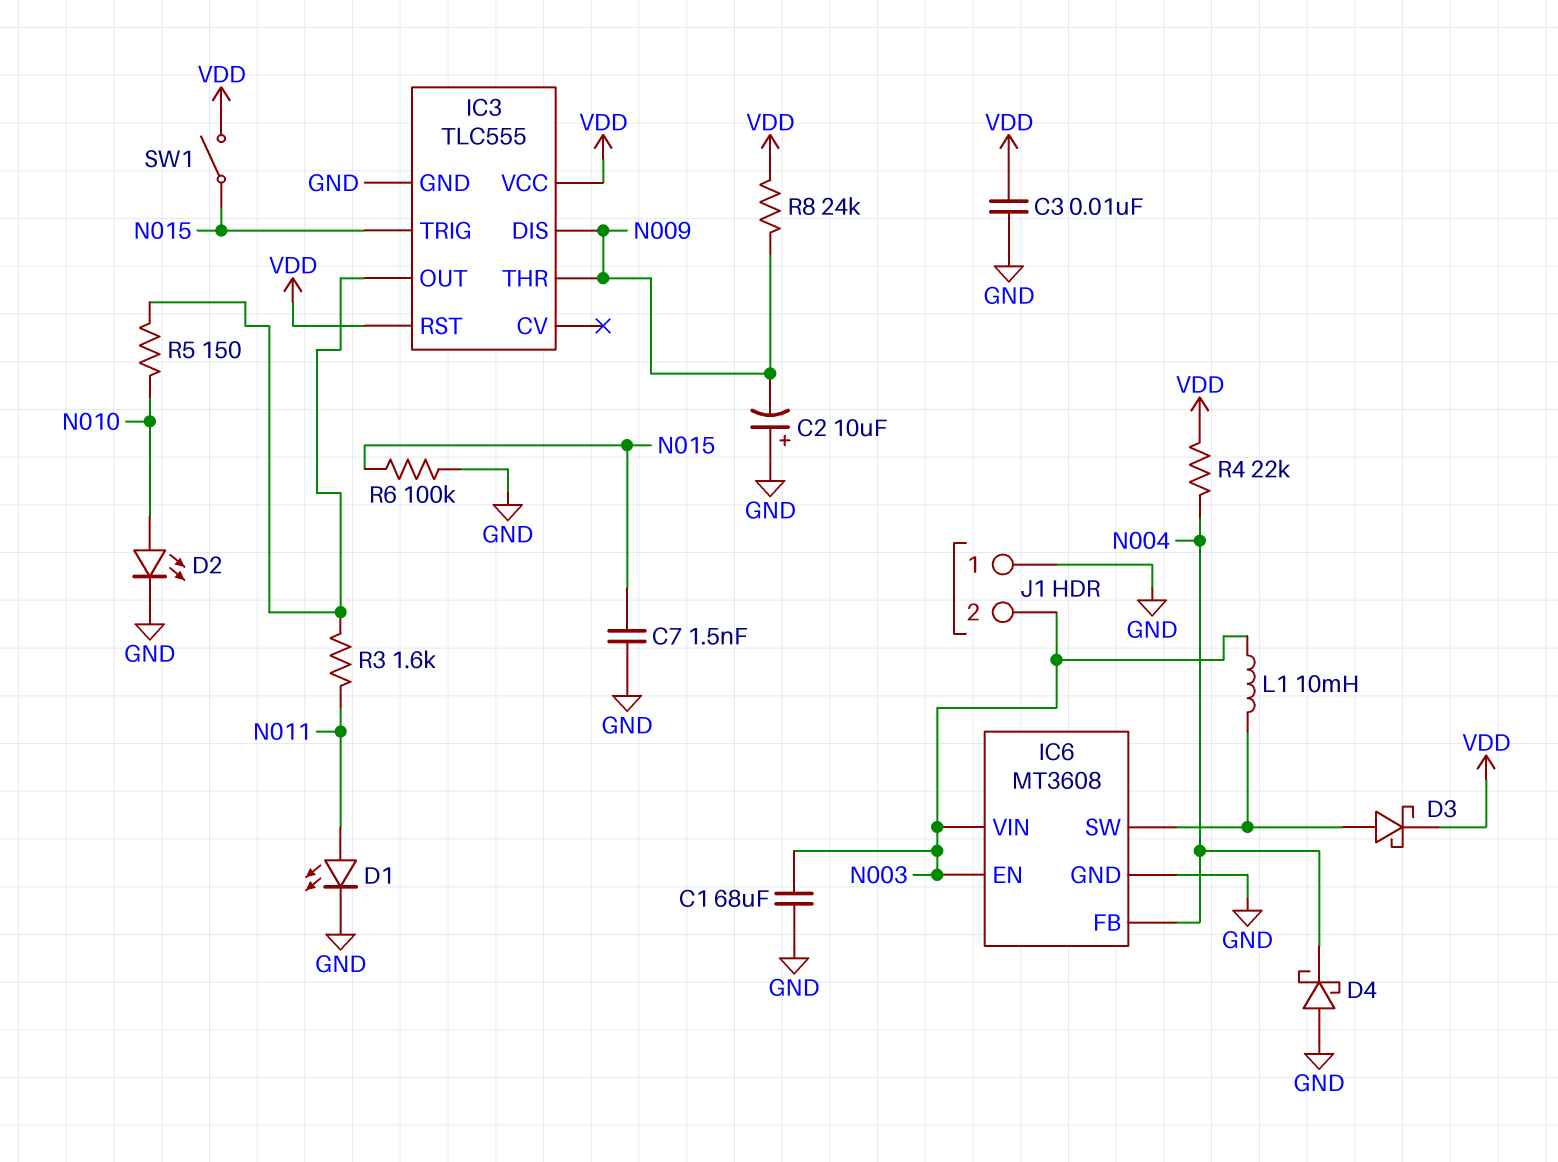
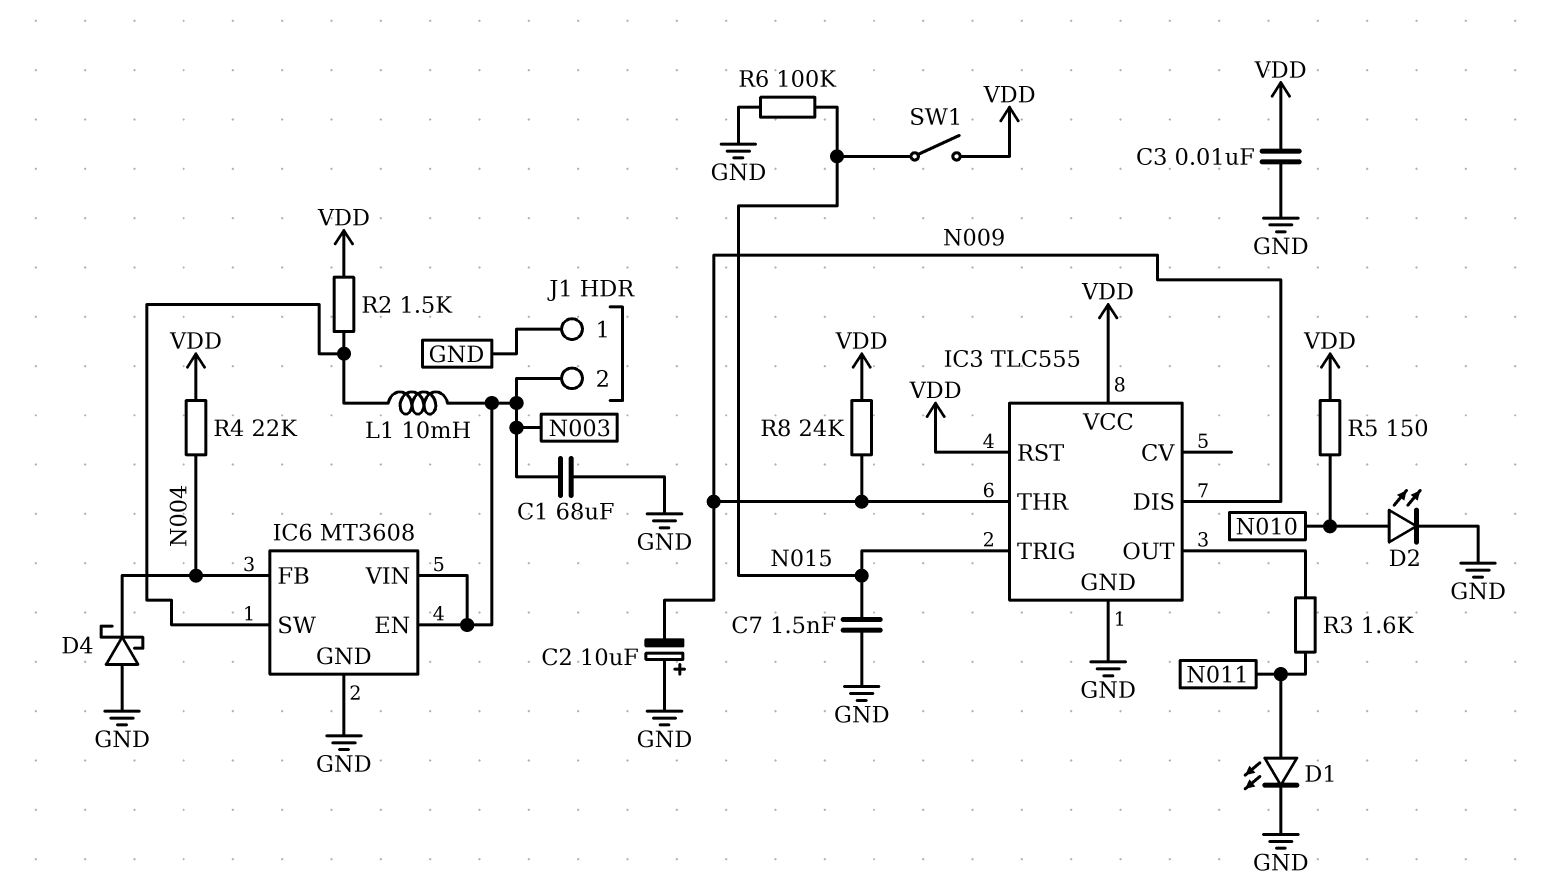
D3: schottky (A IC6/SW, K VDD) -> none
R2: none -> 1.5k (IC6/SW, VDD)
R5: 150 (IC3/OUT, N010) -> 150 (N010, VDD)

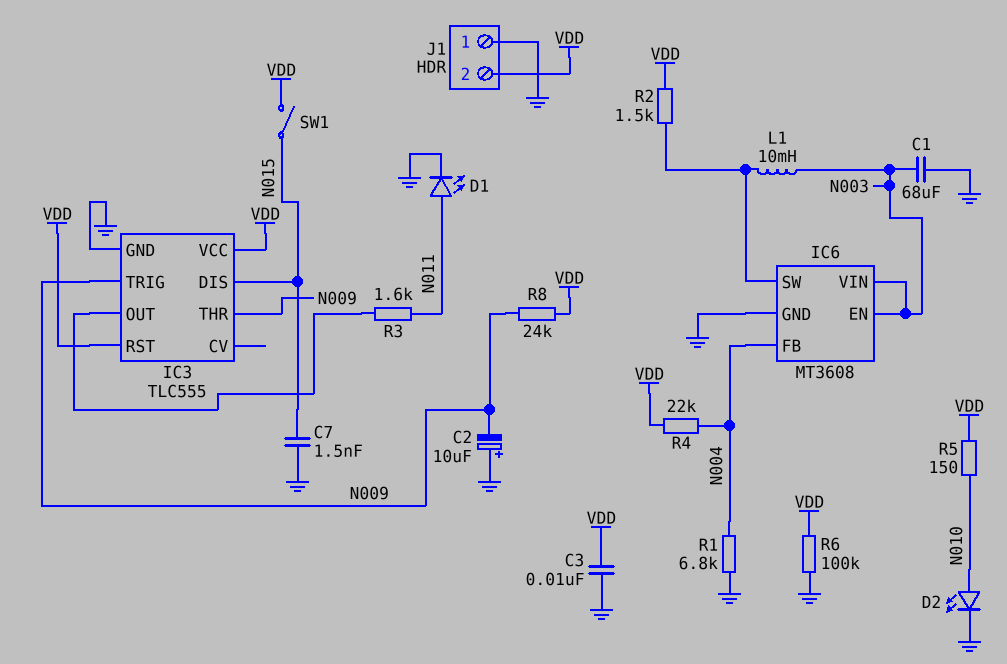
D4: schottky (A GND, K N004) -> none
IC3 pin DIS: N009 -> N015
IC3 pin TRIG: N015 -> N009
J1 pin 2: N003 -> VDD
R1: none -> 6.8k (GND, N004)
R6: 100k (GND, N015) -> 100k (GND, VDD)

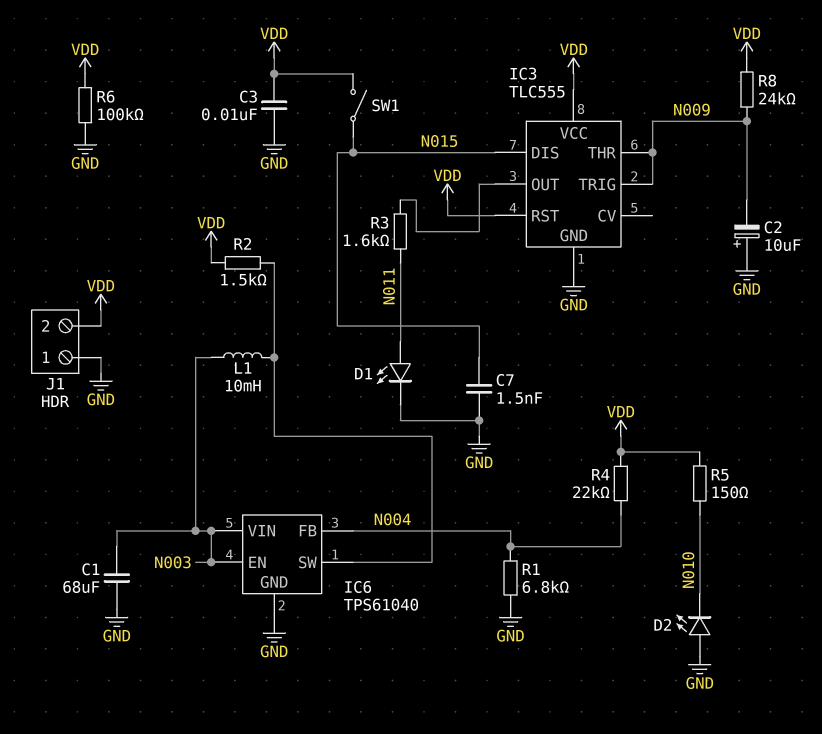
D2: LED (A N010, K GND) -> LED (A GND, K N010)
IC6: MT3608 -> TPS61040

